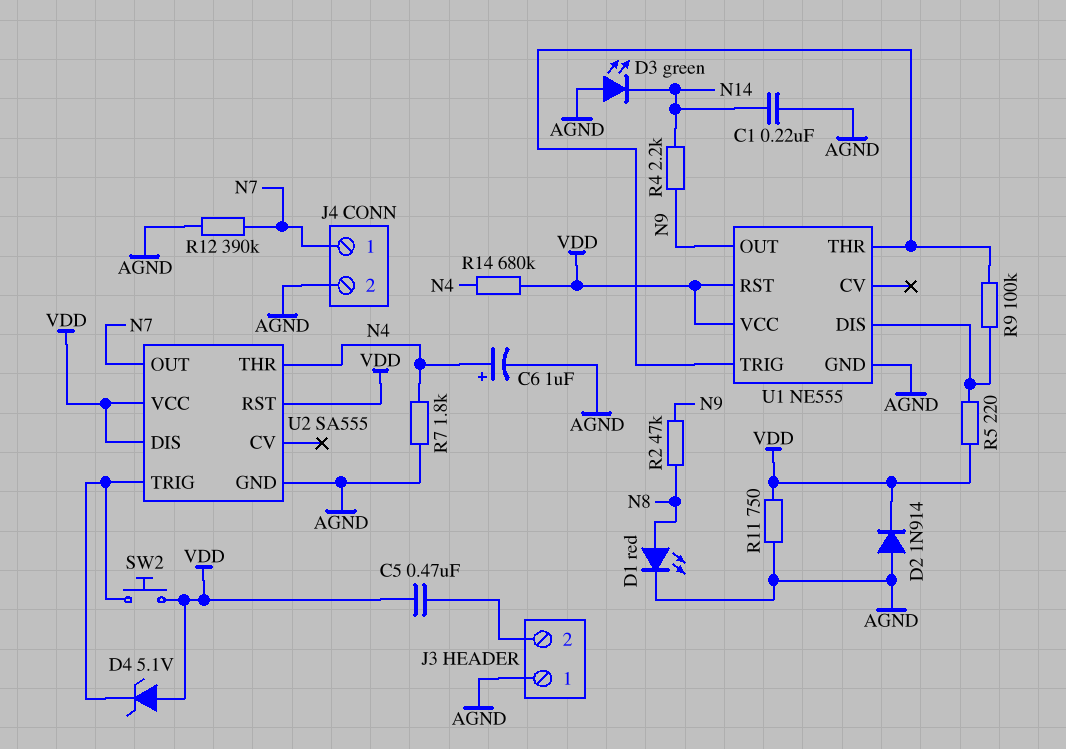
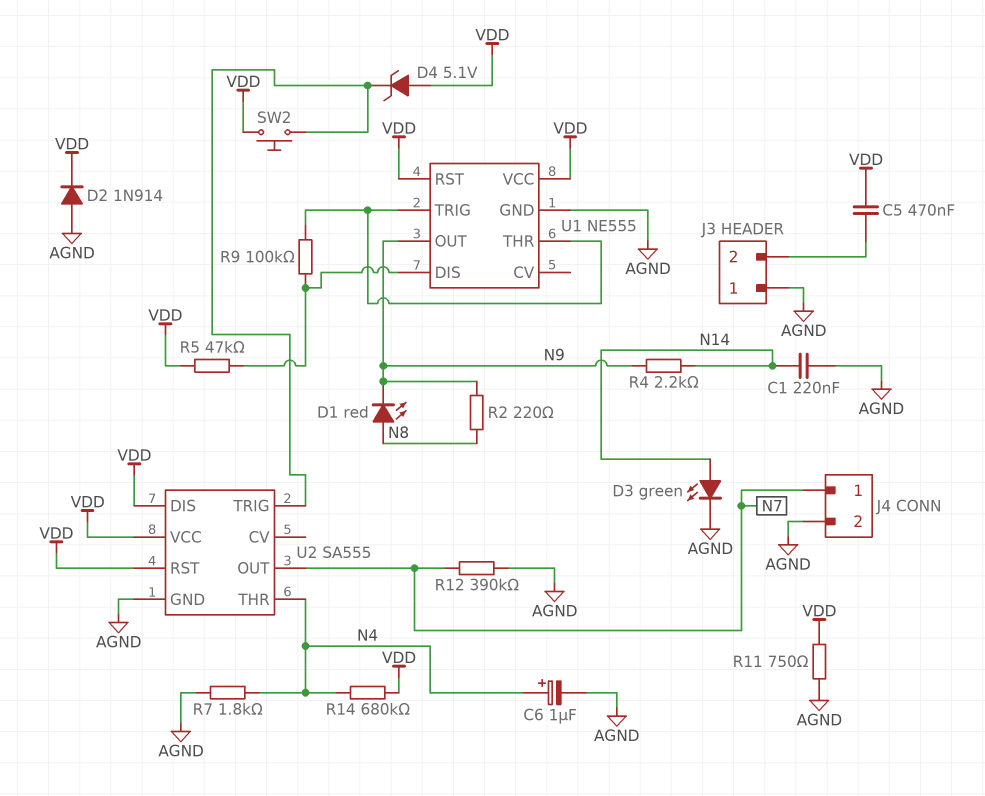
D1: LED red (A N8, K AGND) -> LED red (A N8, K N9)
D3: LED green (A AGND, K N14) -> LED green (A N14, K AGND)
R2: 47k (N8, N9) -> 220 (N8, N9)
R5: 220 (U1/DIS, VDD) -> 47k (U1/DIS, VDD)

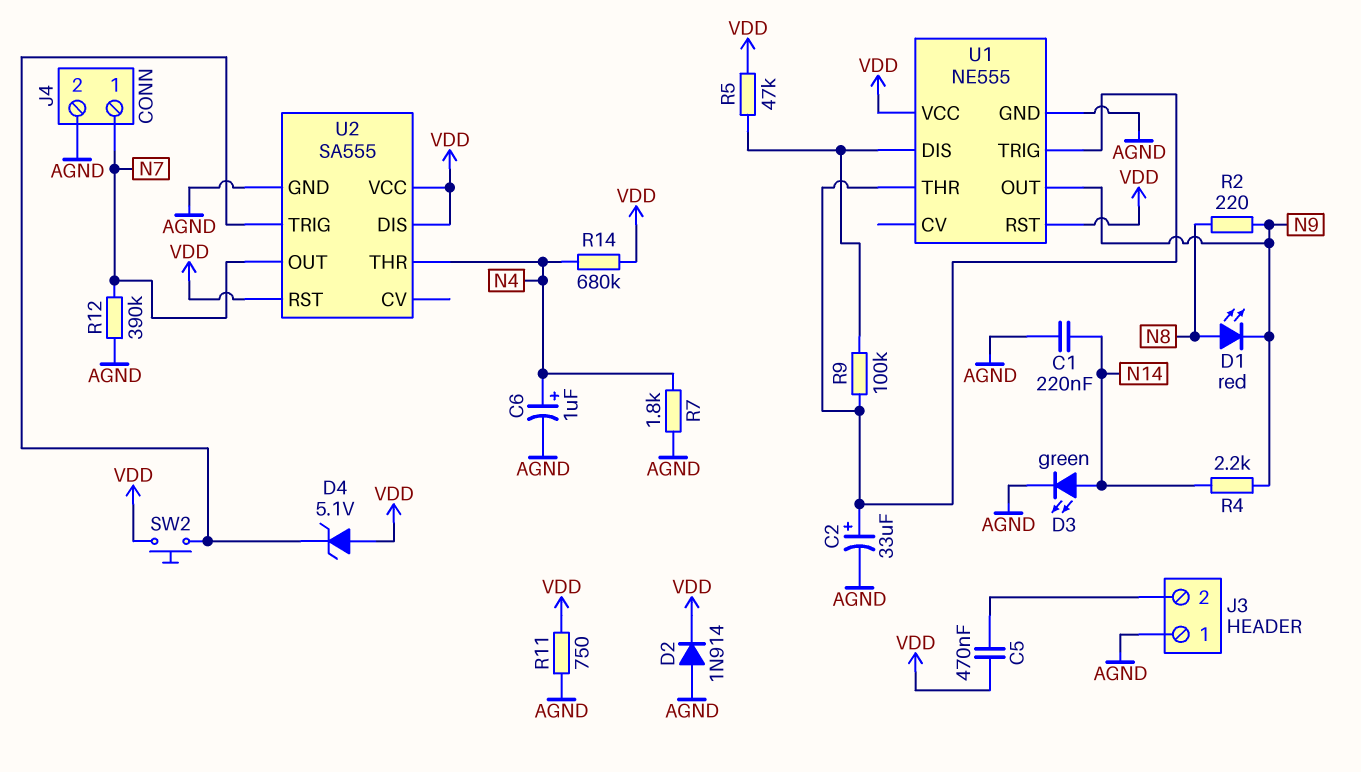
C2: none -> 33uF (plus U1/THR, minus AGND)

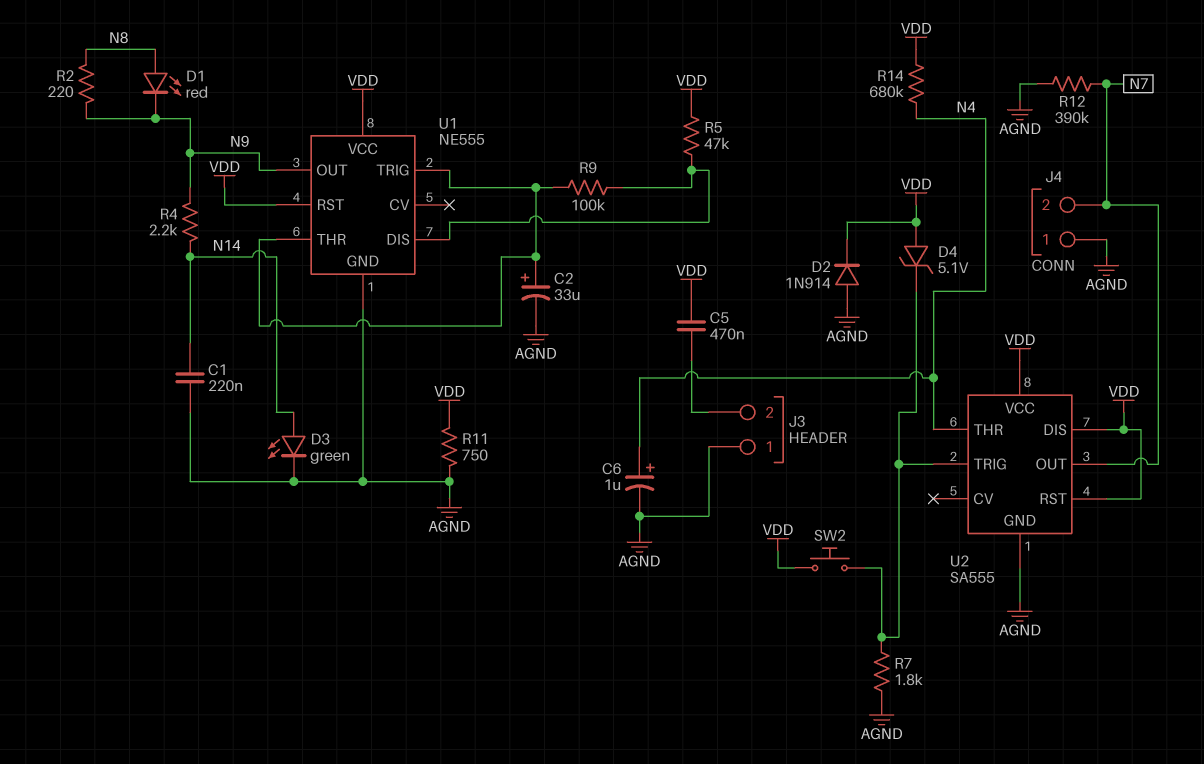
J4 pin 1: N7 -> AGND
J4 pin 2: AGND -> N7
R7: 1.8k (AGND, N4) -> 1.8k (AGND, U2/TRIG)

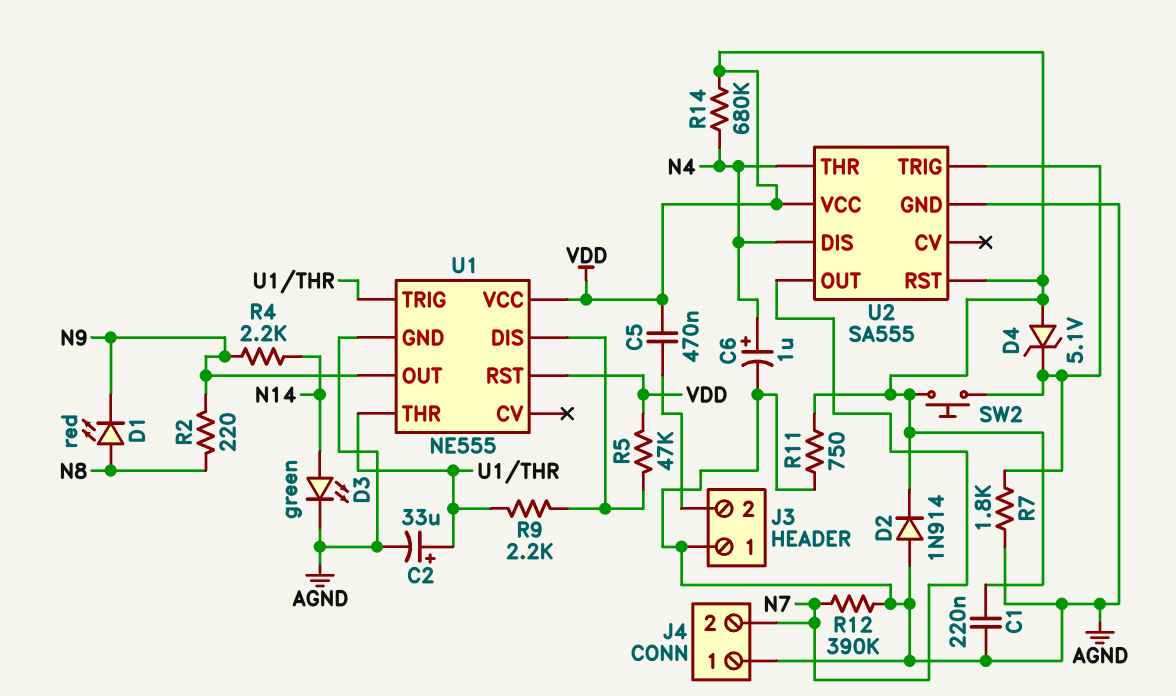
C1: 220nF (AGND, N14) -> 220nF (AGND, VDD)
R9: 100k (U1/DIS, U1/THR) -> 2.2k (U1/DIS, U1/THR)
U2 pin DIS: VDD -> N4

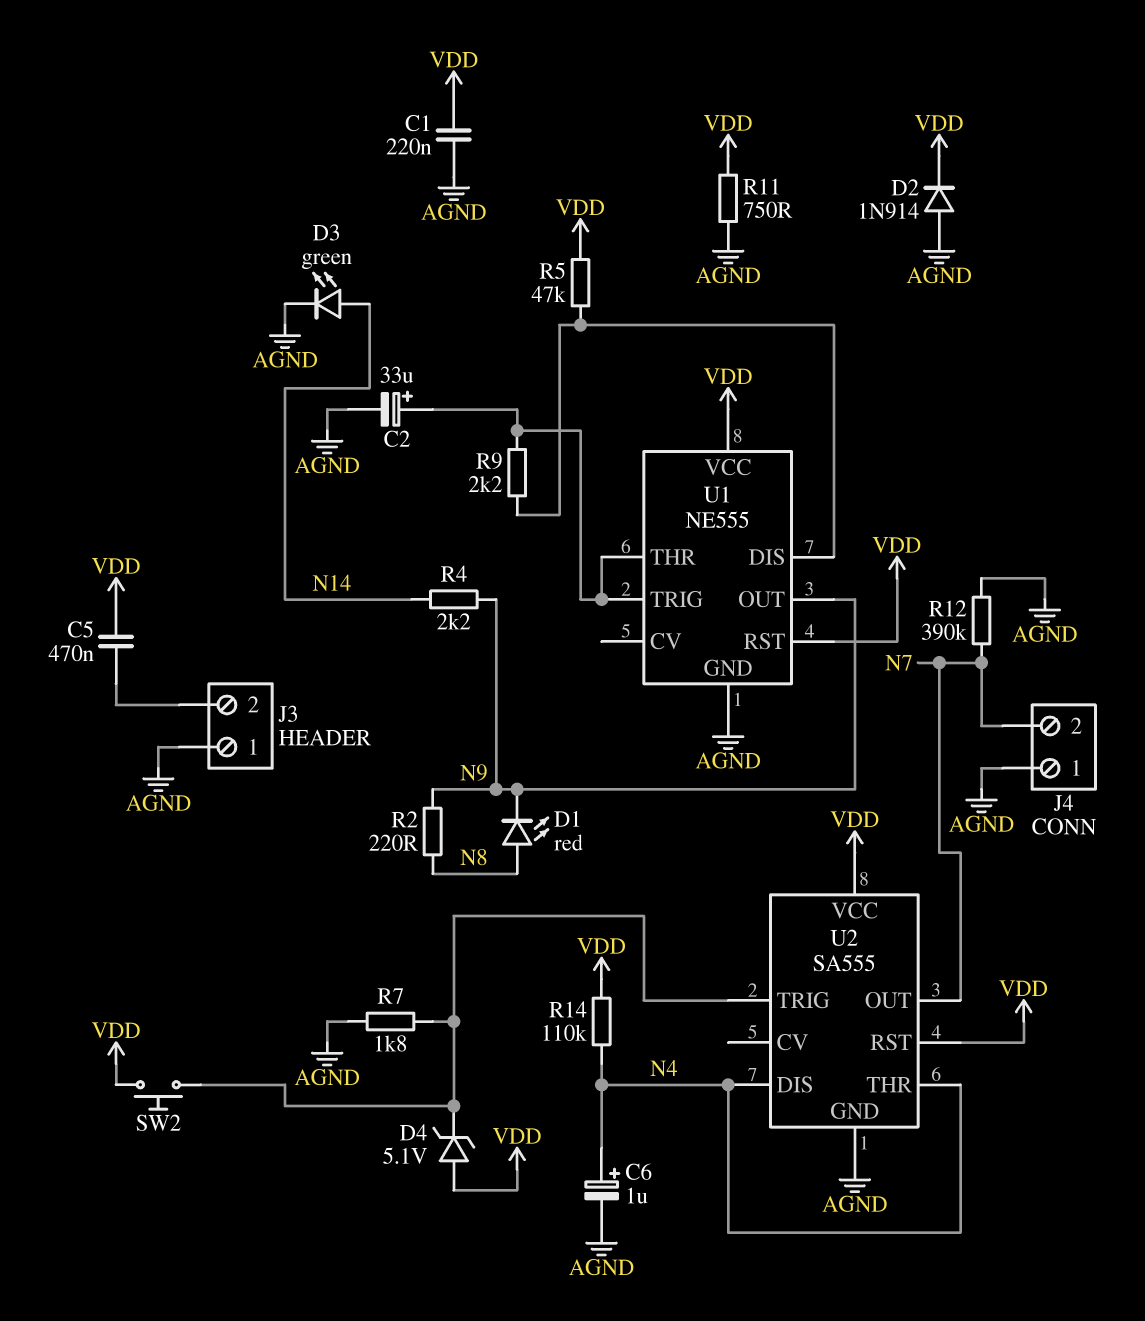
R14: 680k (N4, VDD) -> 110k (N4, VDD)

